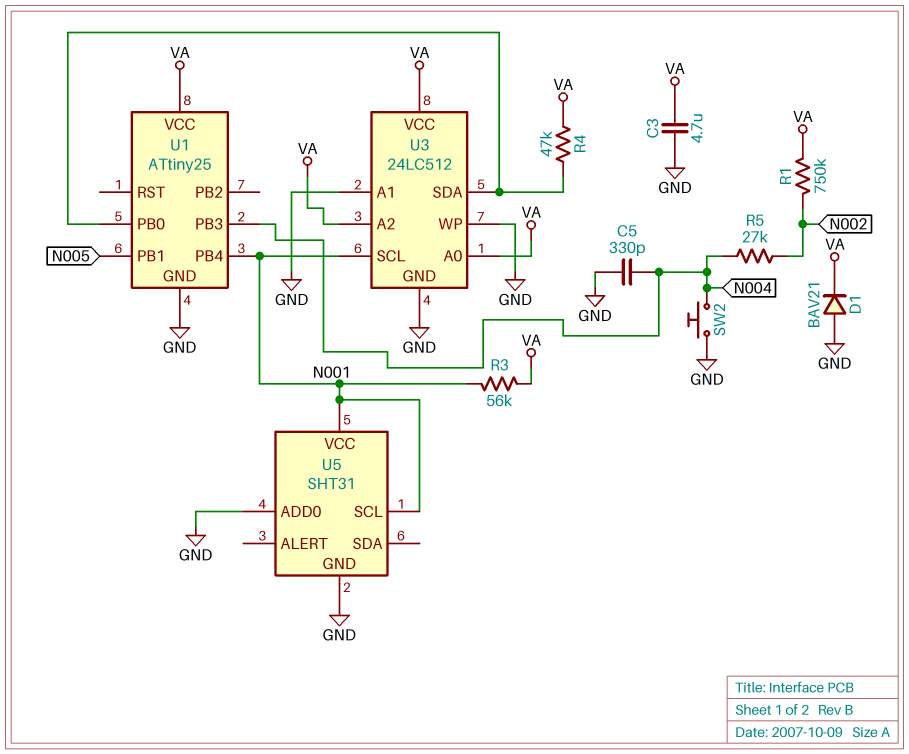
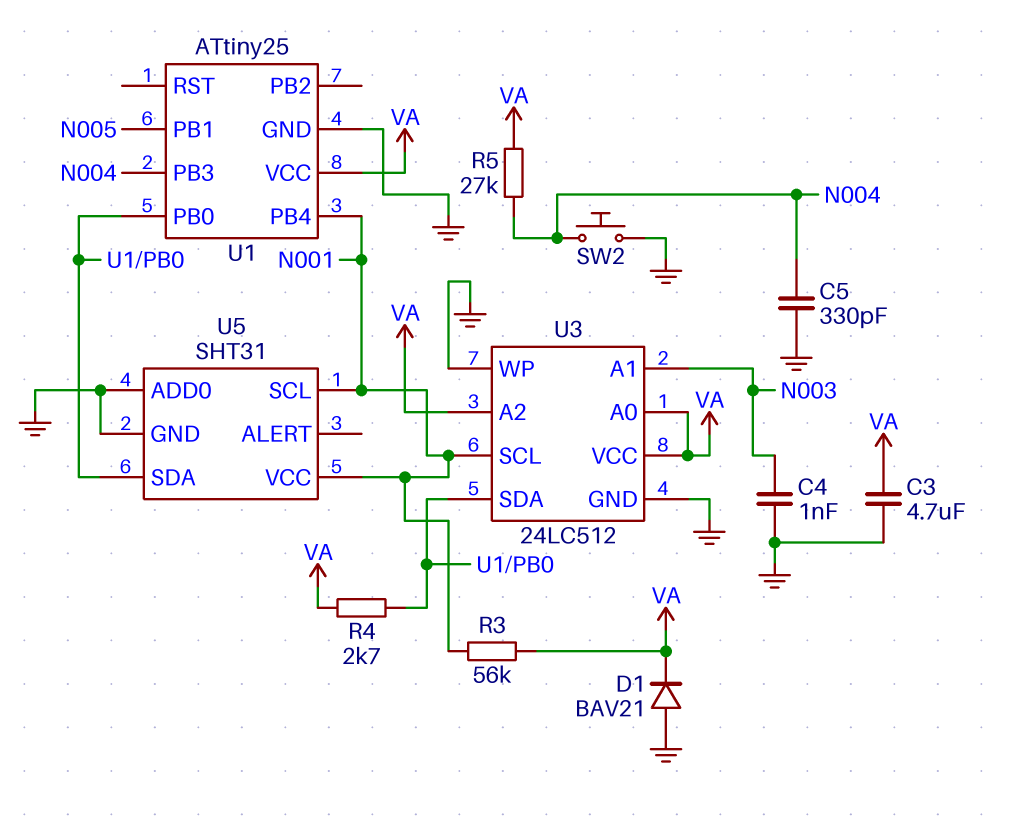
C4: none -> 1nF (GND, N003)
R1: 750k (N002, VA) -> none
R4: 47k (U1/PB0, VA) -> 2.7k (U1/PB0, VA)
R5: 27k (N002, N004) -> 27k (N004, VA)
U3 pin A1: GND -> N003
U5 pin SDA: none -> U1/PB0

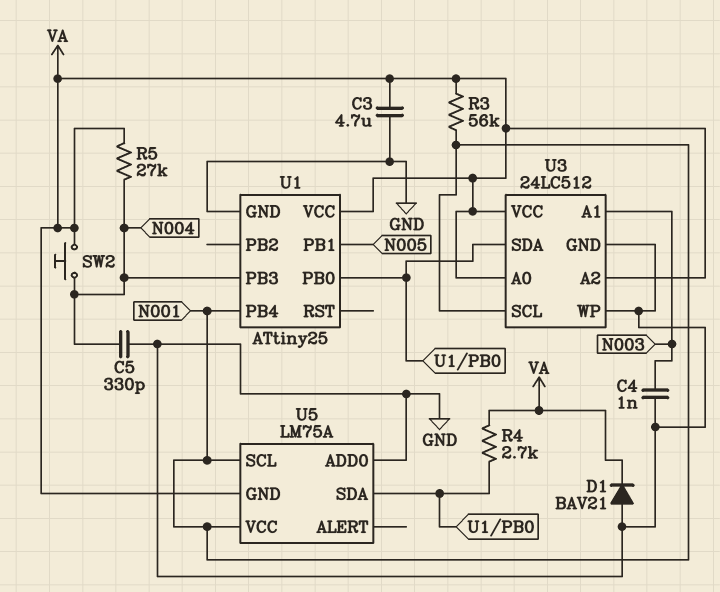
SW2: button (GND, N004) -> button (N004, VA)
U5: SHT31 -> LM75A
U5 pin GND: GND -> VA

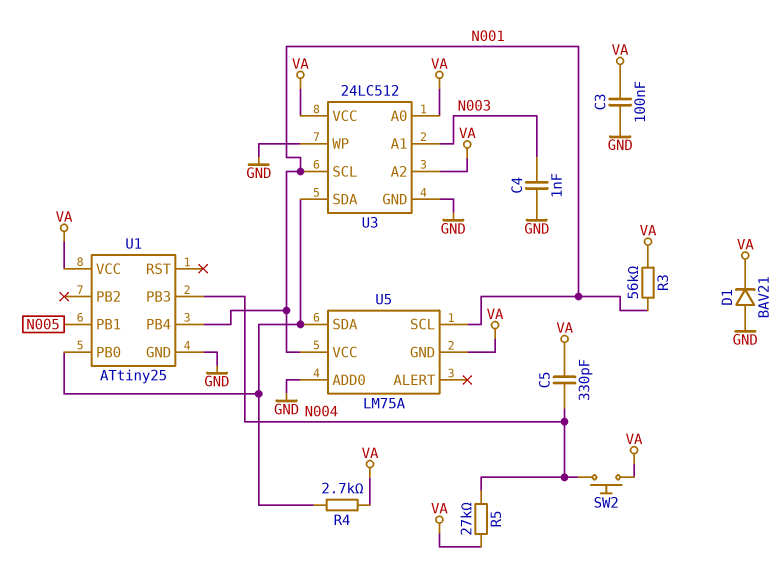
C3: 4.7uF (GND, VA) -> 100nF (GND, VA)
C5: 330pF (GND, N004) -> 330pF (N004, VA)

